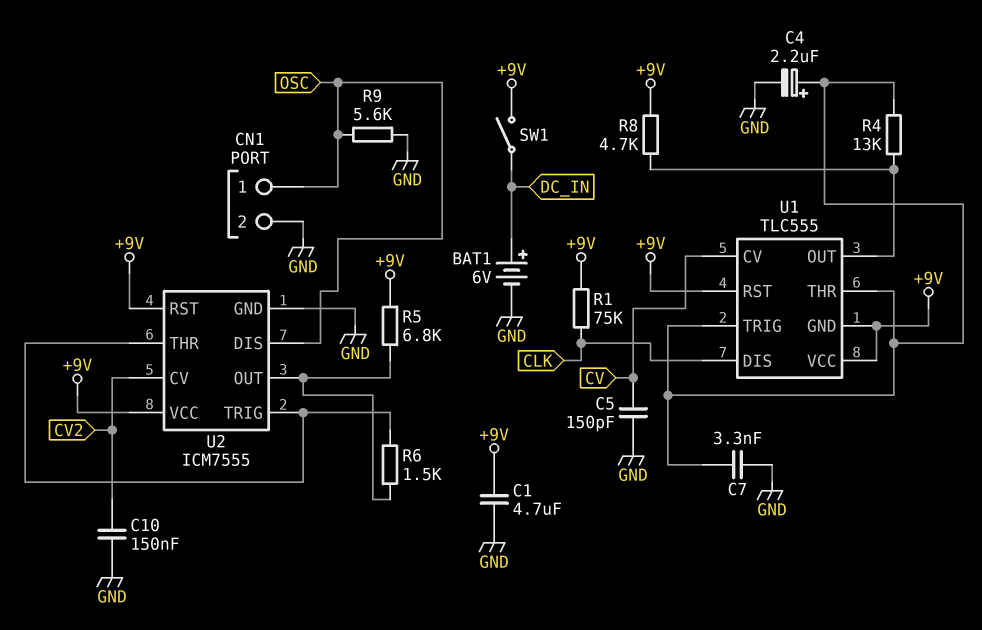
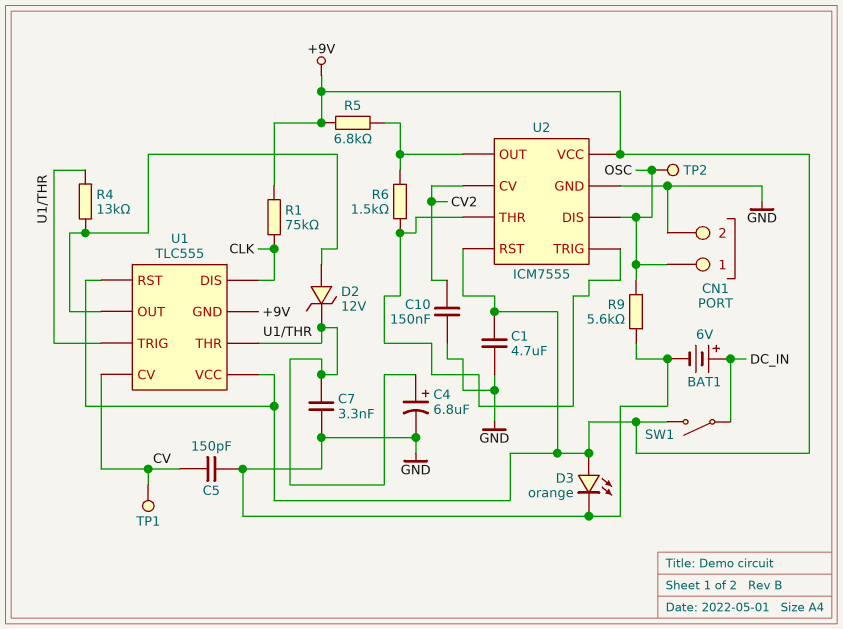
C4: 2.2uF (plus U1/THR, minus GND) -> 6.8uF (plus U1/THR, minus GND)
D2: none -> zener 12V (A U1/OUT, K U1/THR)
D3: none -> LED orange (A +9V, K GND)
R8: 4.7k (+9V, U1/OUT) -> none
TP1: none -> test point (CV)
TP2: none -> test point (OSC)

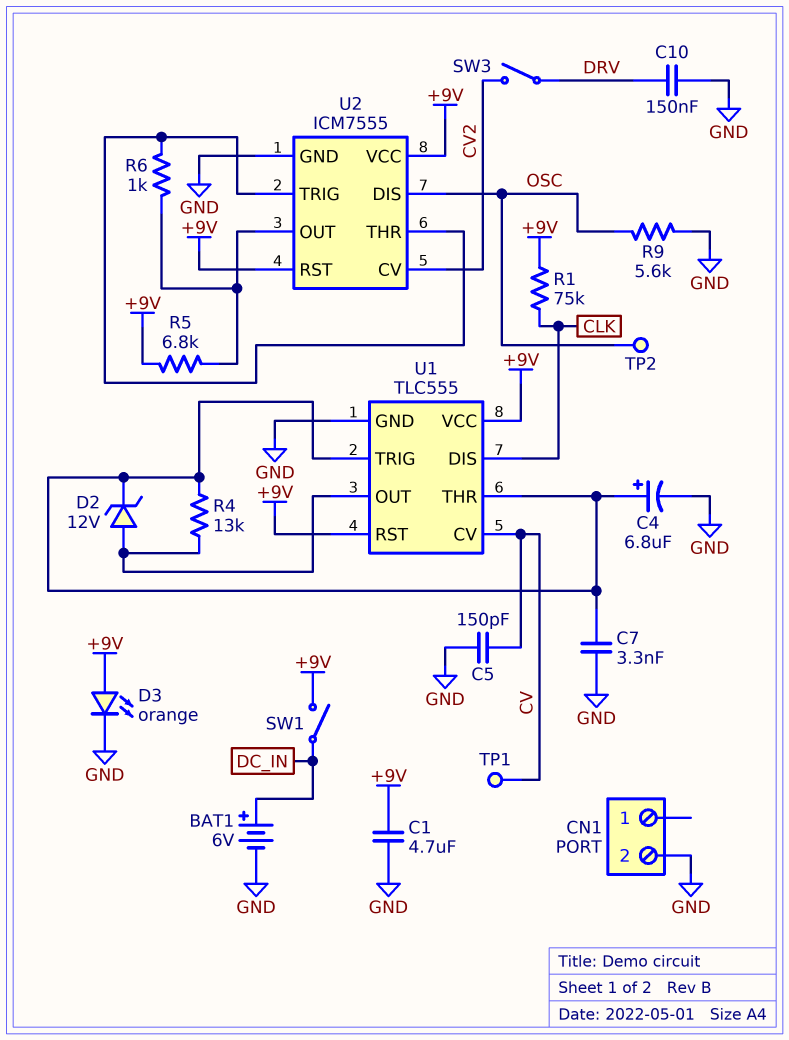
C10: 150nF (CV2, GND) -> 150nF (DRV, GND)
CN1 pin 1: OSC -> none
R6: 1.5k (U2/OUT, U2/THR) -> 1k (U2/OUT, U2/THR)
SW3: none -> switch (CV2, DRV)
U1 pin GND: +9V -> GND

